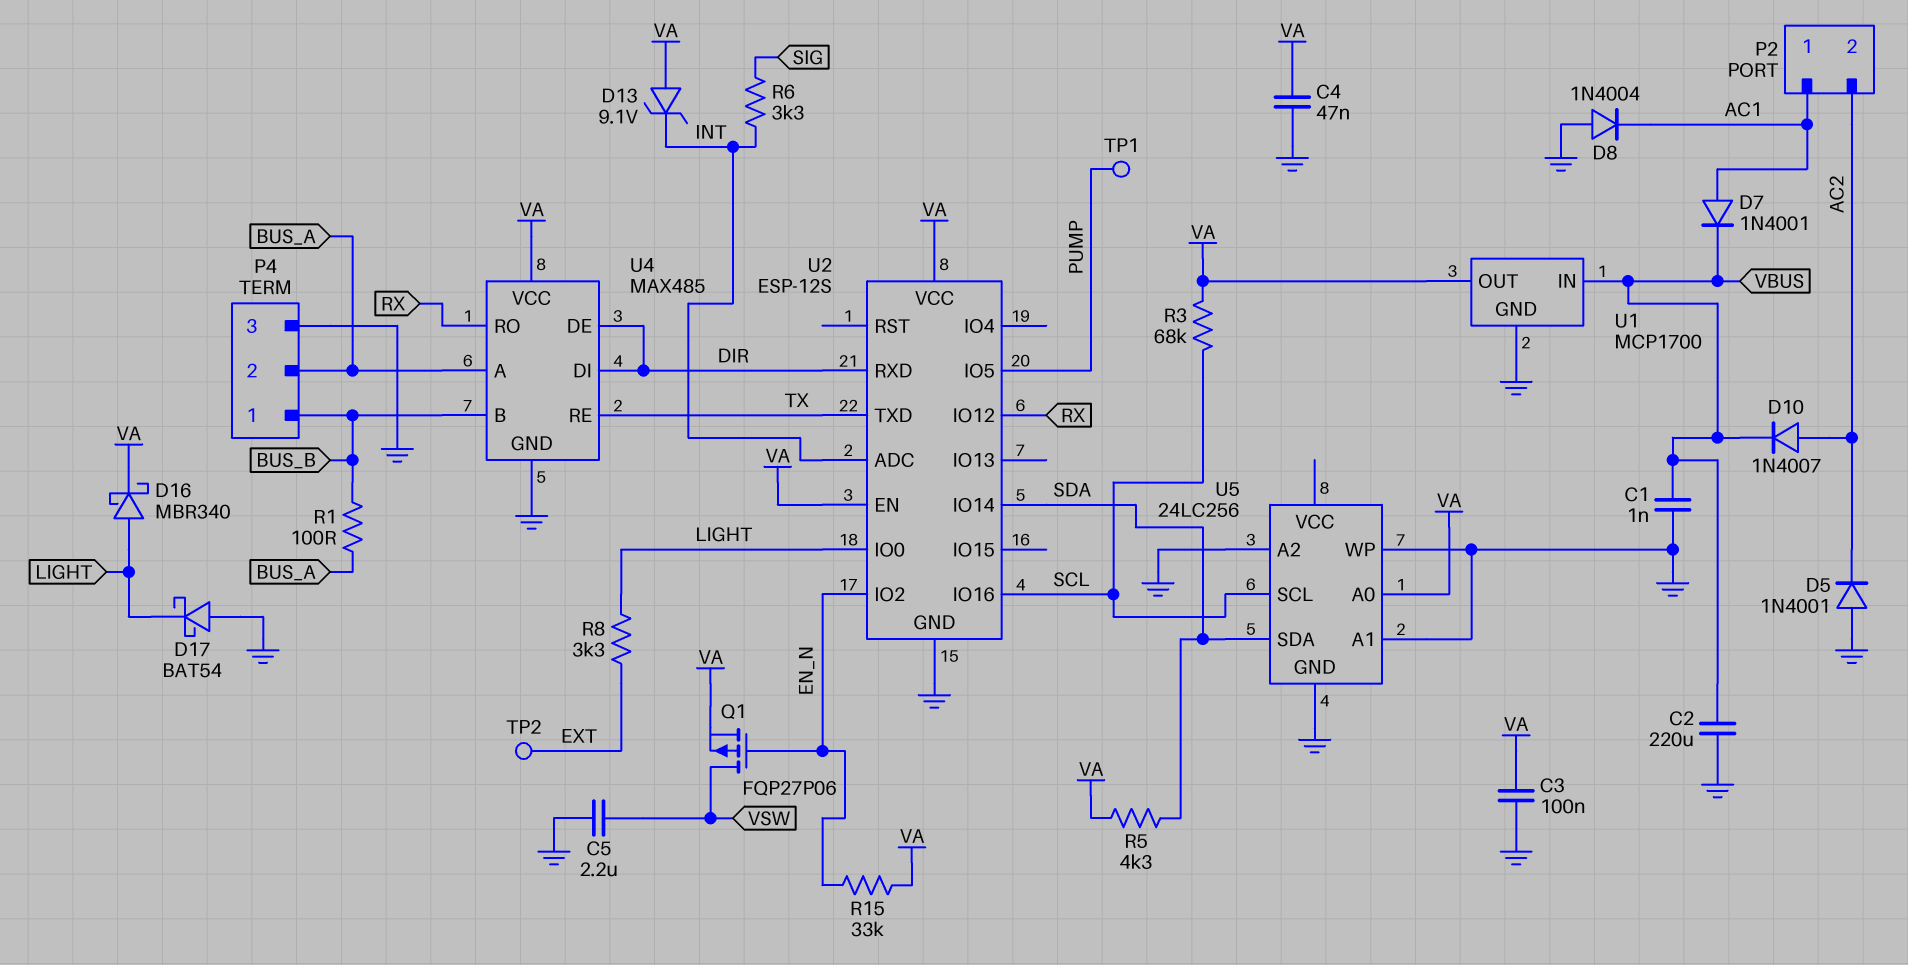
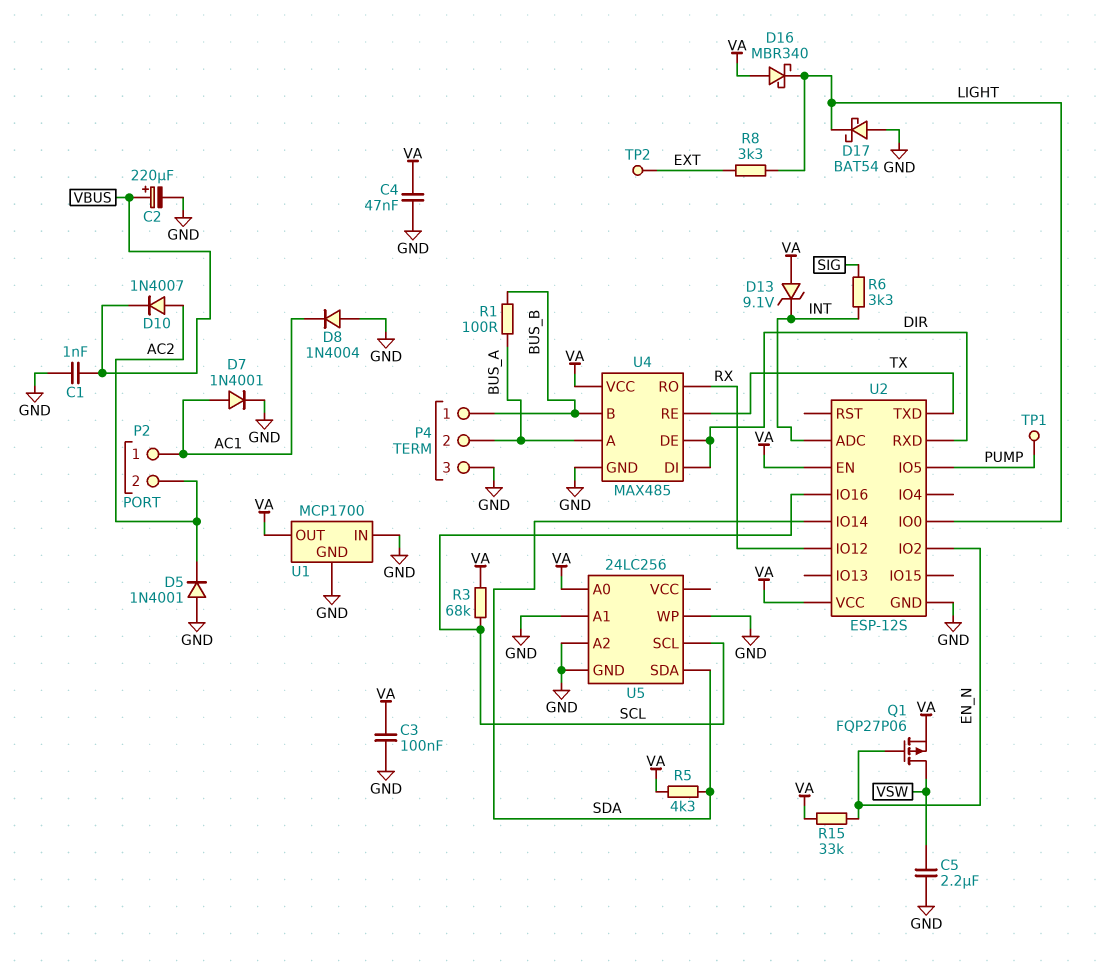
C2: 220uF (GND, VBUS) -> 220uF (plus VBUS, minus GND)
D7: diode 1N4001 (A AC1, K VBUS) -> diode 1N4001 (A AC1, K GND)
D16: schottky MBR340 (A LIGHT, K VA) -> schottky MBR340 (A VA, K LIGHT)
U1 pin IN: VBUS -> GND

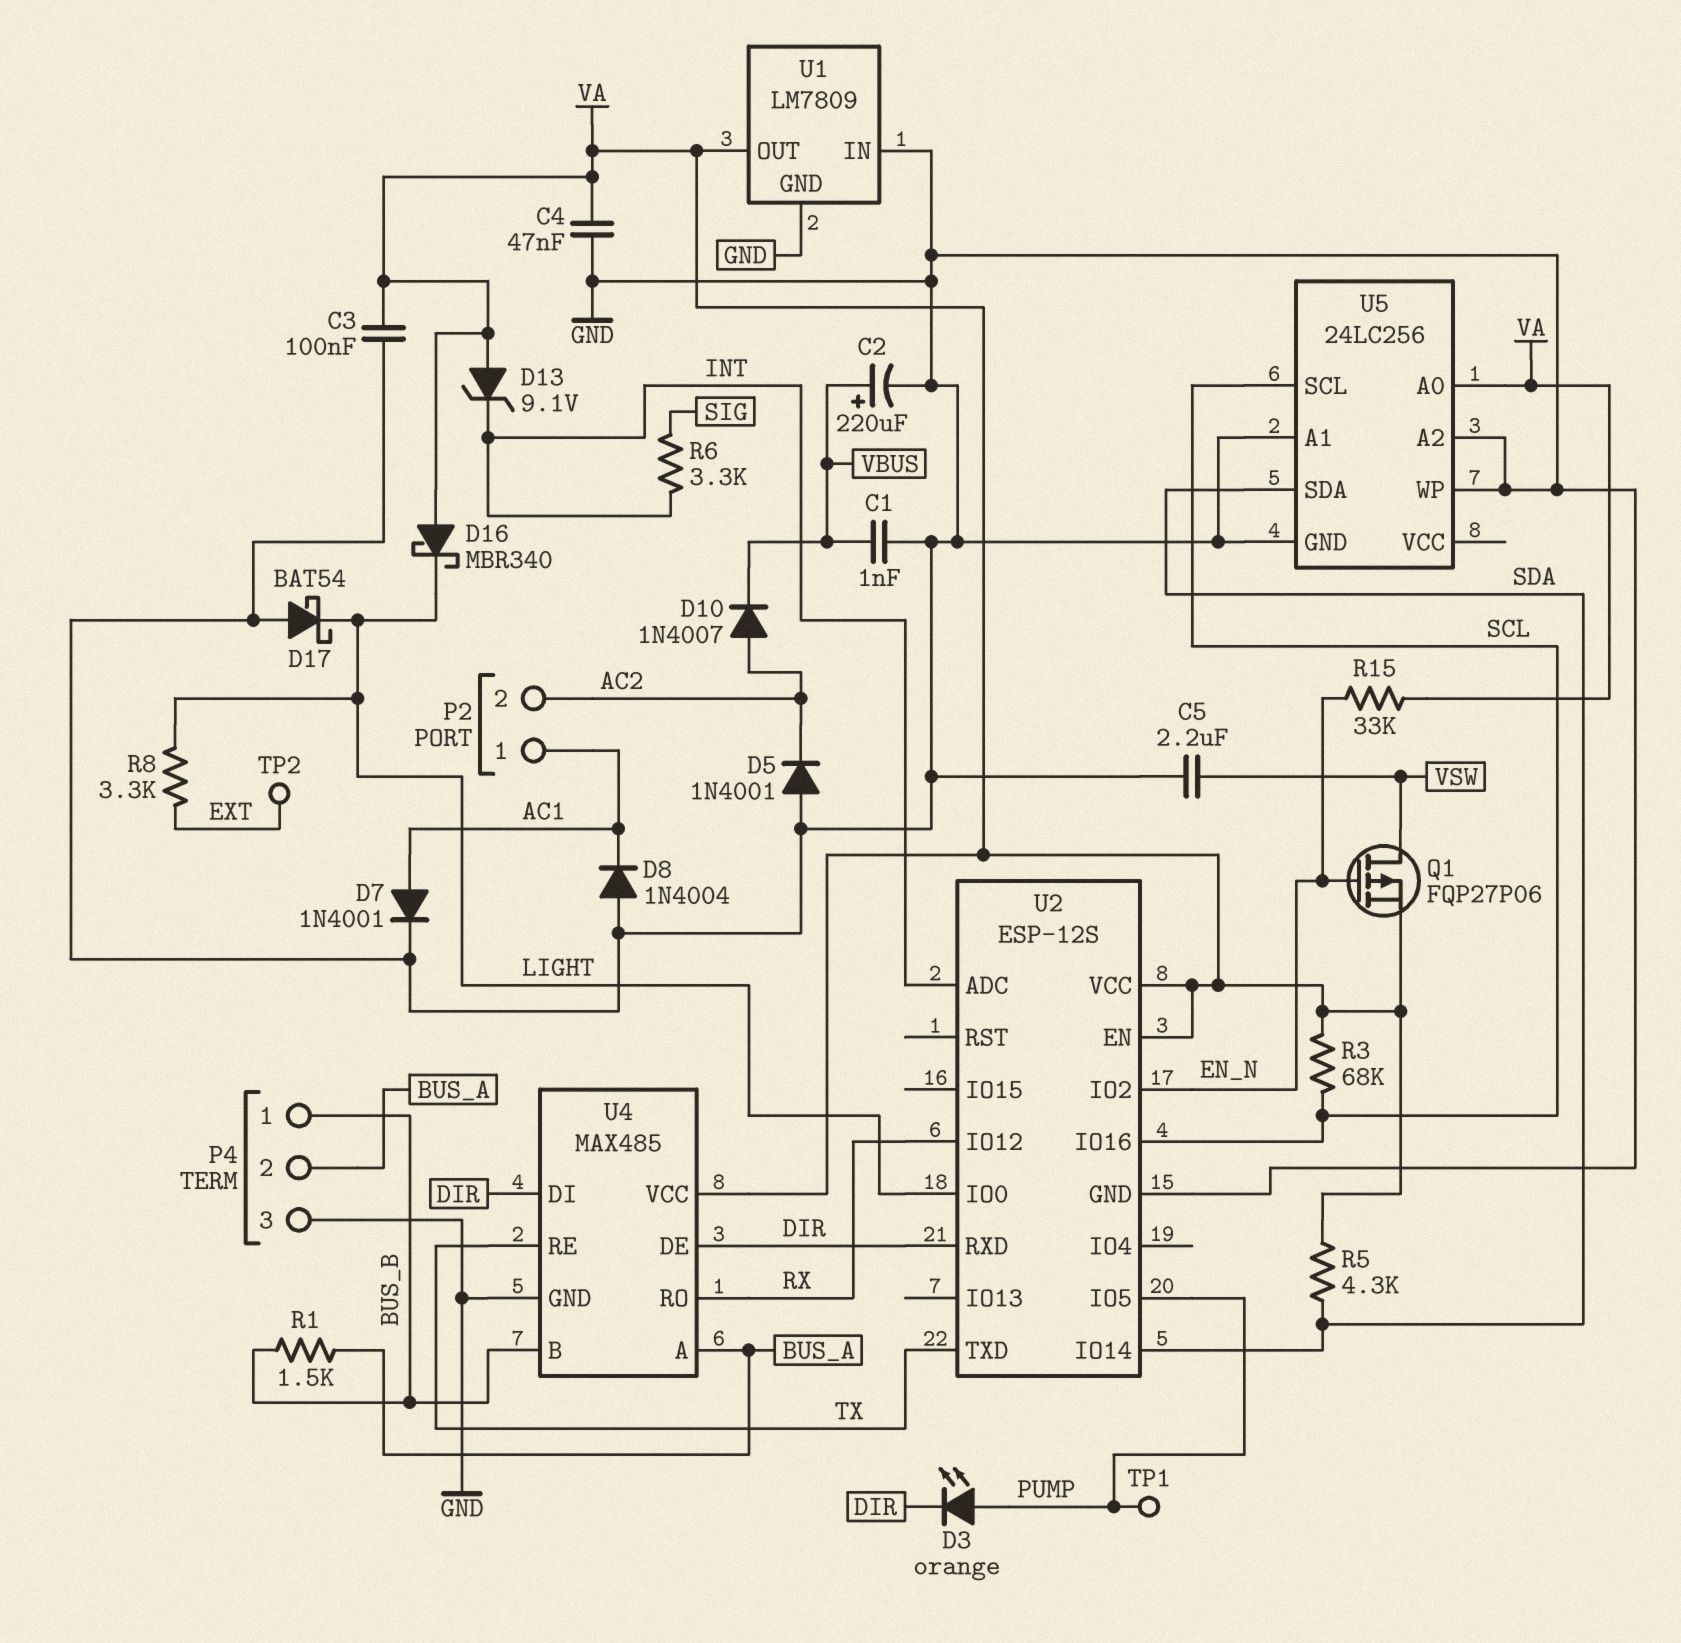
D3: none -> LED orange (A PUMP, K DIR)
R1: 100 (BUS_A, BUS_B) -> 1.5k (BUS_A, BUS_B)
U1: MCP1700 -> LM7809

